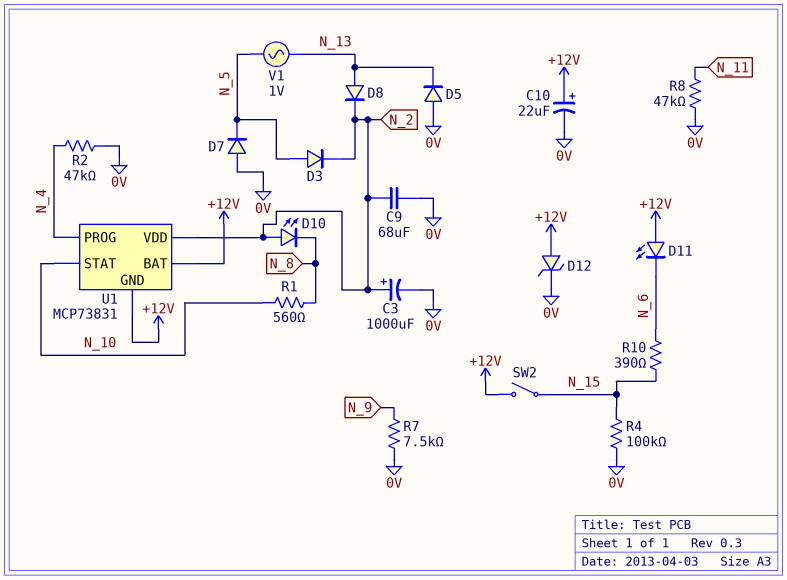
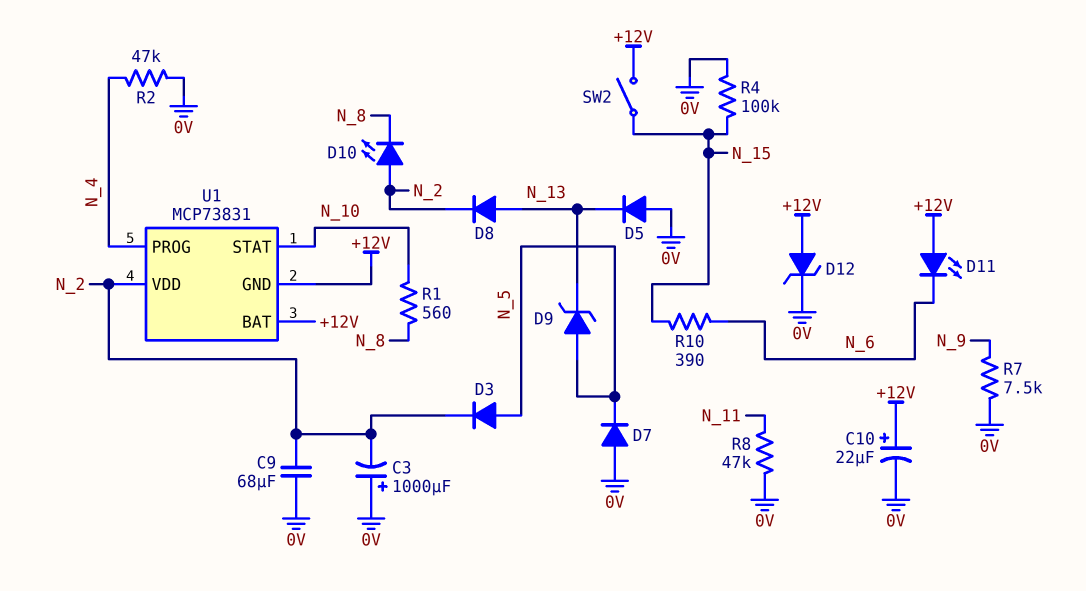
C3: 1000uF (plus N_2, minus 0V) -> 1000uF (plus 0V, minus N_2)
D9: none -> zener (A N_5, K N_13)
V1: AC 1V (N_5, N_13) -> none

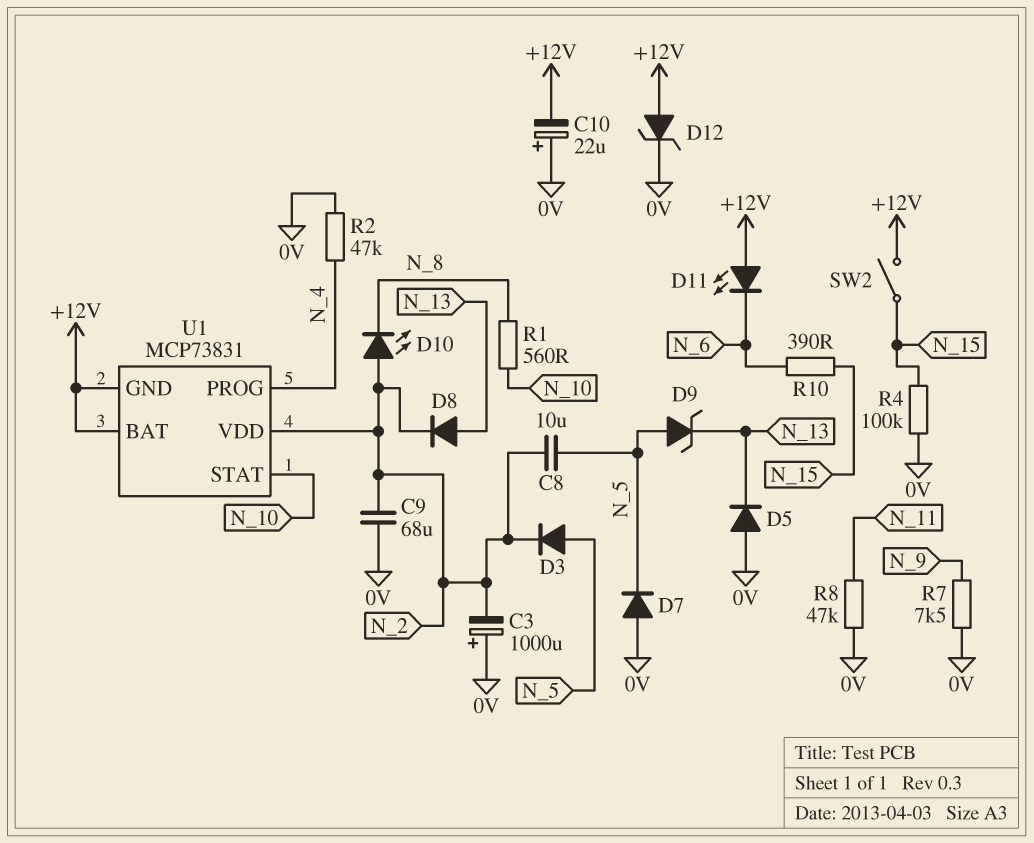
C8: none -> 10uF (N_2, N_5)
C10: 22uF (plus +12V, minus 0V) -> 22uF (plus 0V, minus +12V)

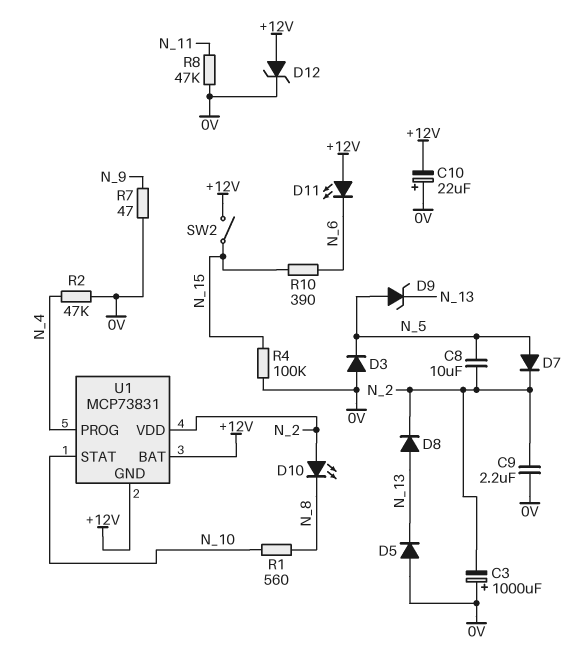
C9: 68uF (0V, N_2) -> 2.2uF (0V, N_2)
D3: diode (A N_5, K N_2) -> diode (A 0V, K N_5)
D7: diode (A 0V, K N_5) -> diode (A N_5, K N_2)
R7: 7.5k (0V, N_9) -> 47 (0V, N_9)

